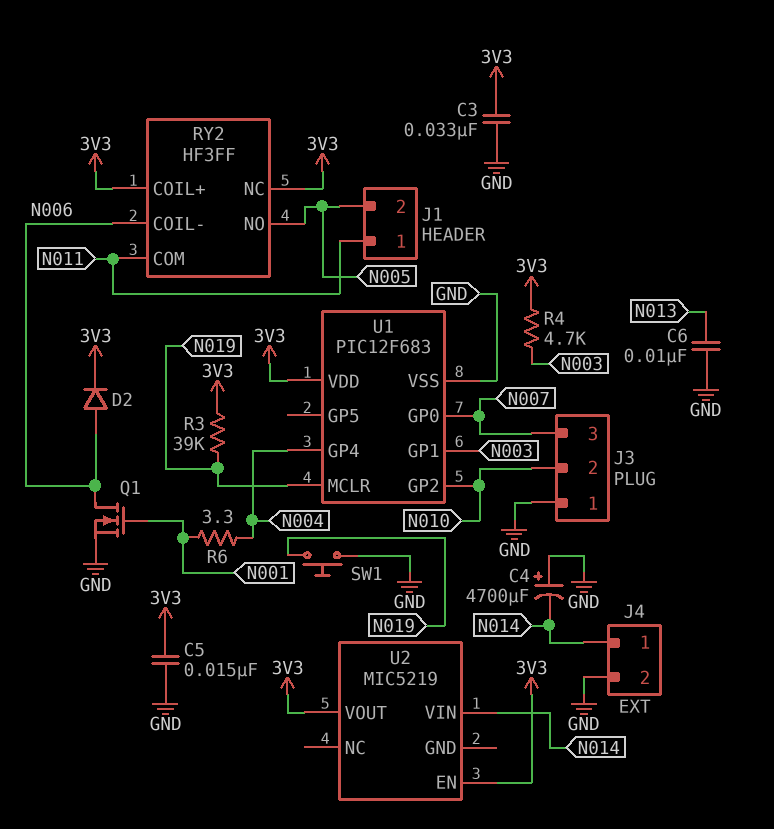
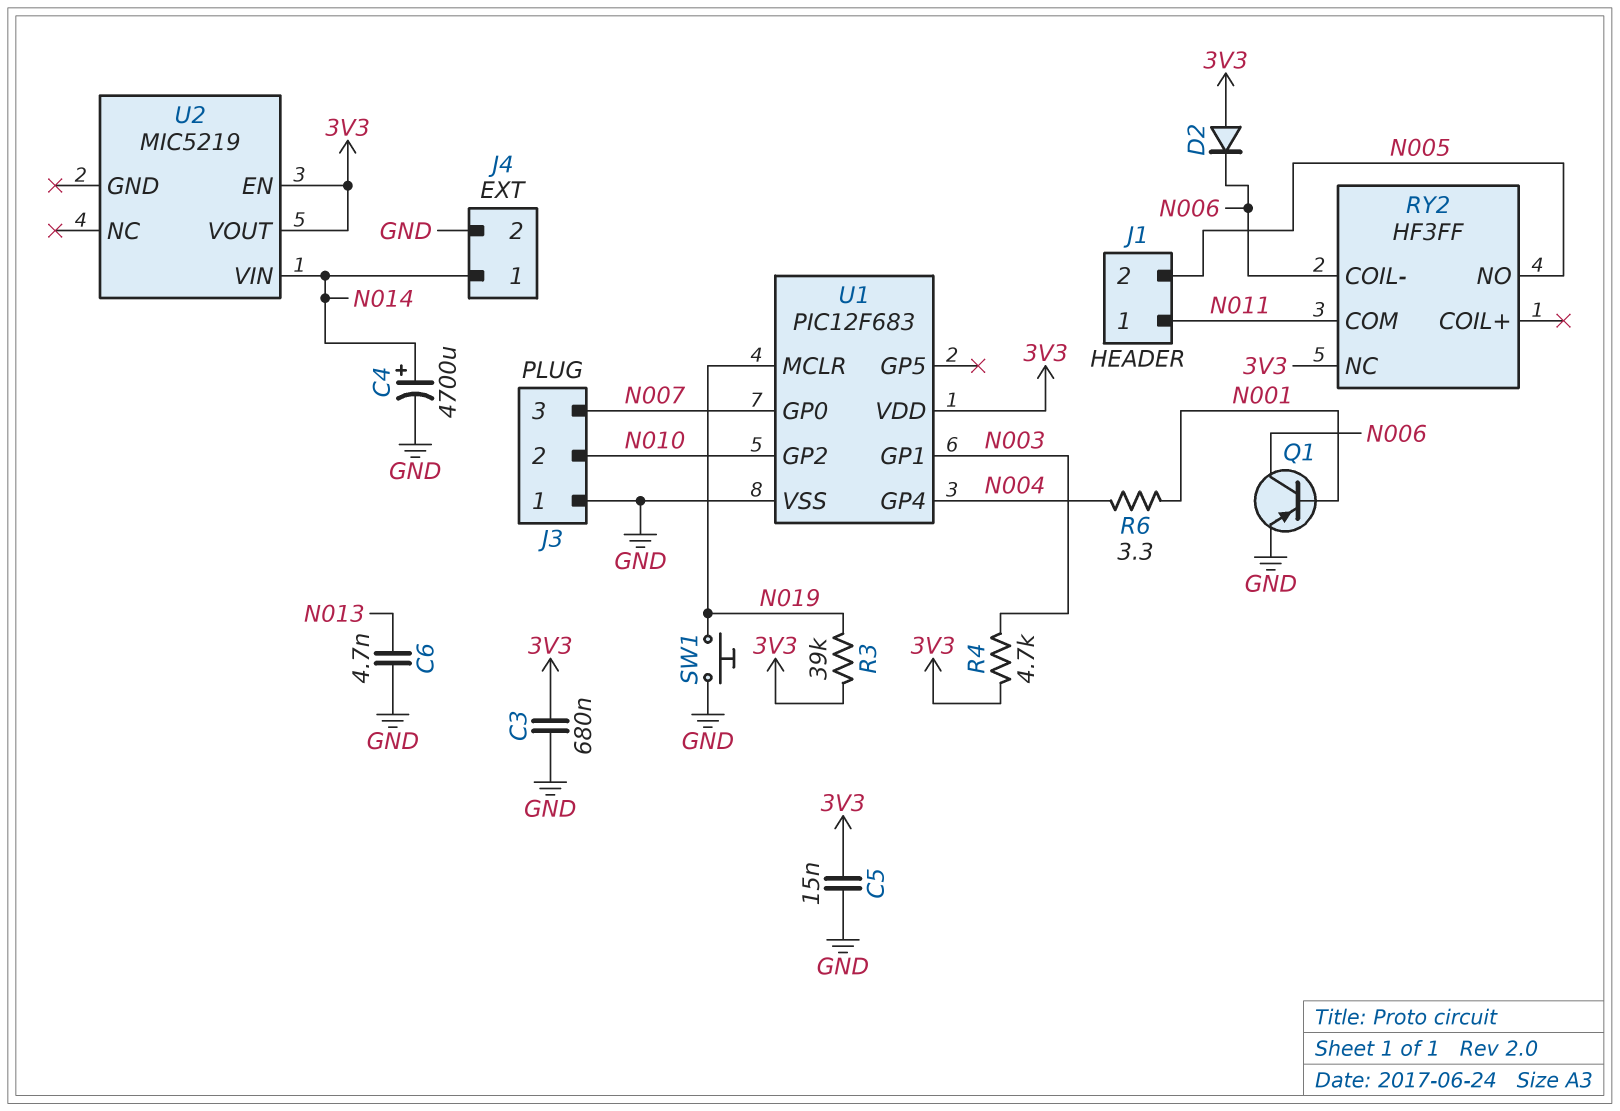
C3: 33nF (3V3, GND) -> 680nF (3V3, GND)
C4: 4700uF (plus GND, minus N014) -> 4700uF (plus N014, minus GND)
C6: 10nF (GND, N013) -> 4.7nF (GND, N013)
D2: diode (A N006, K 3V3) -> diode (A 3V3, K N006)
Q1: NMOS (G N001, D N006, S GND) -> PNP (B N001, C N006, E GND)
RY2 pin COIL+: 3V3 -> none

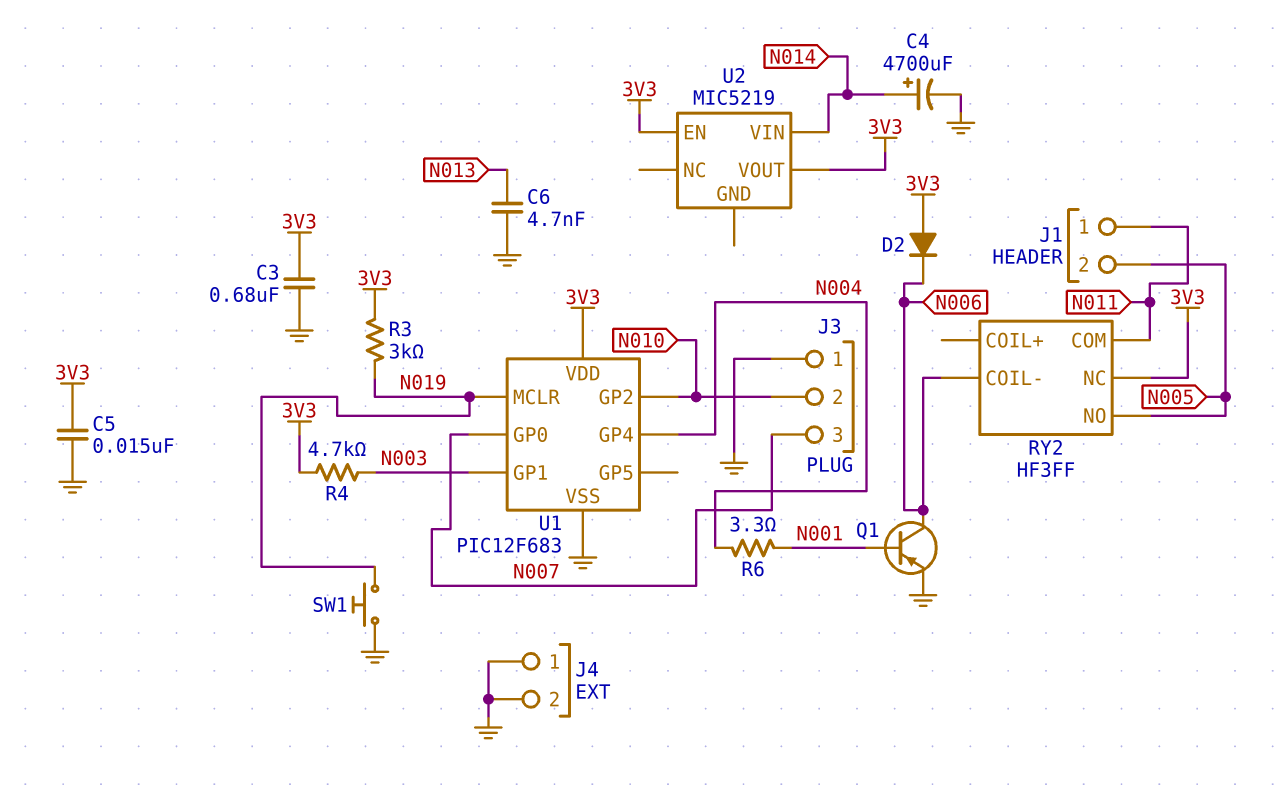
J4 pin 1: N014 -> GND
R3: 39k (3V3, N019) -> 3k (3V3, N019)

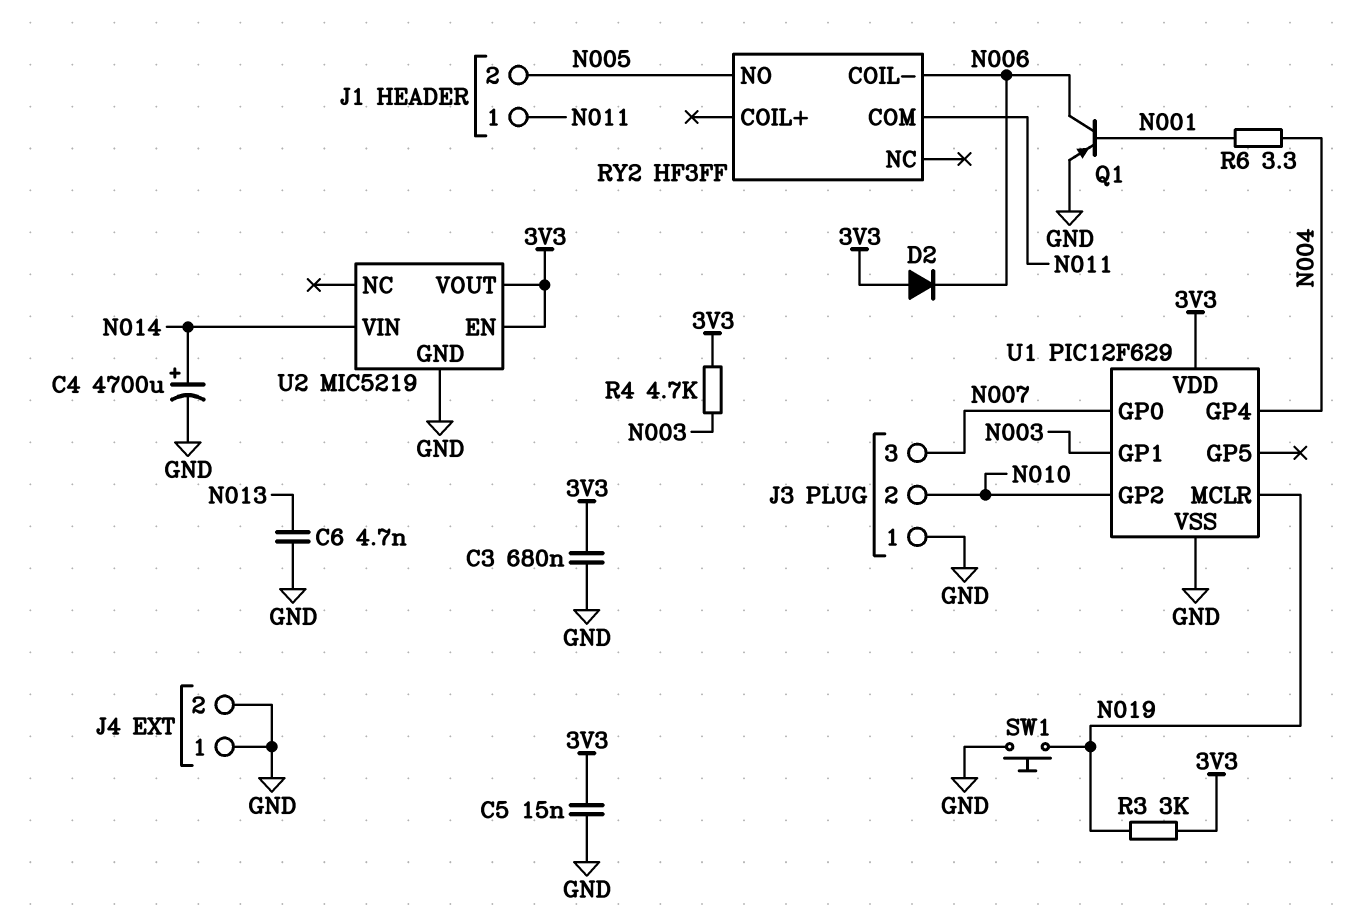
RY2 pin NC: 3V3 -> none
U1: PIC12F683 -> PIC12F629
U2 pin GND: none -> GND

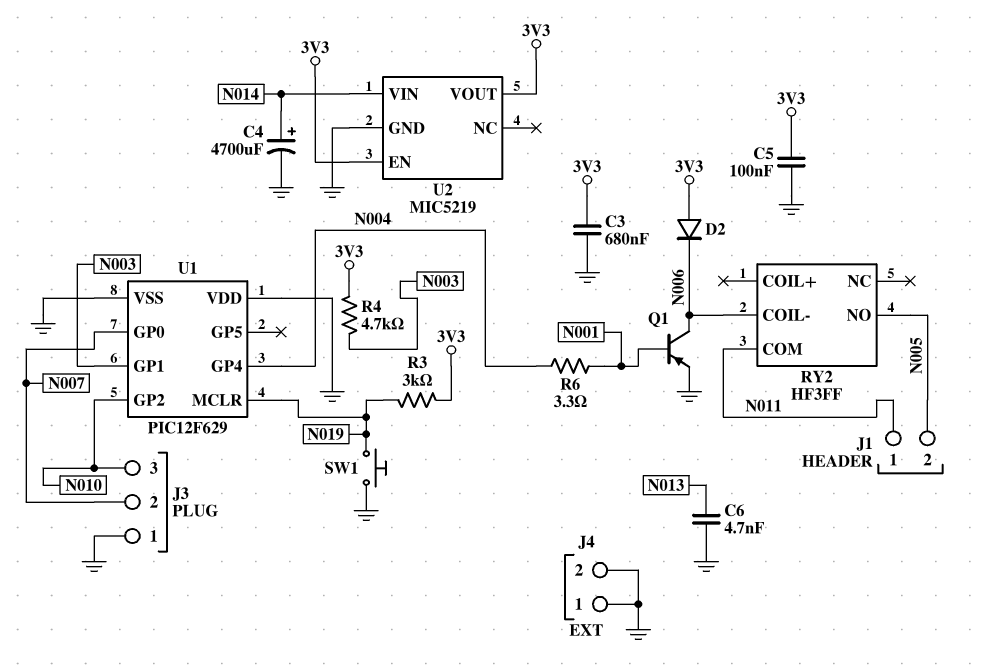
C5: 15nF (3V3, GND) -> 100nF (3V3, GND)
J3 pin 2: N010 -> N007
J3 pin 3: N007 -> N010
U1 pin VDD: 3V3 -> GND

